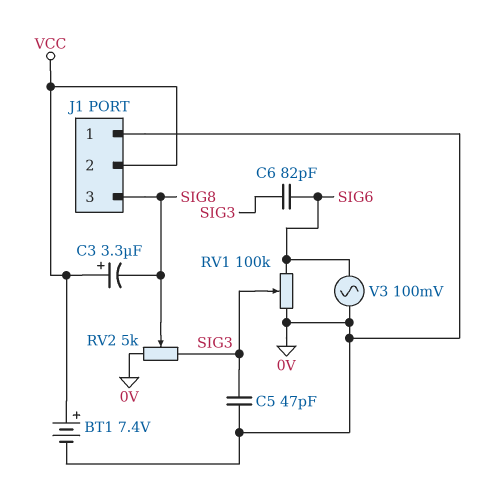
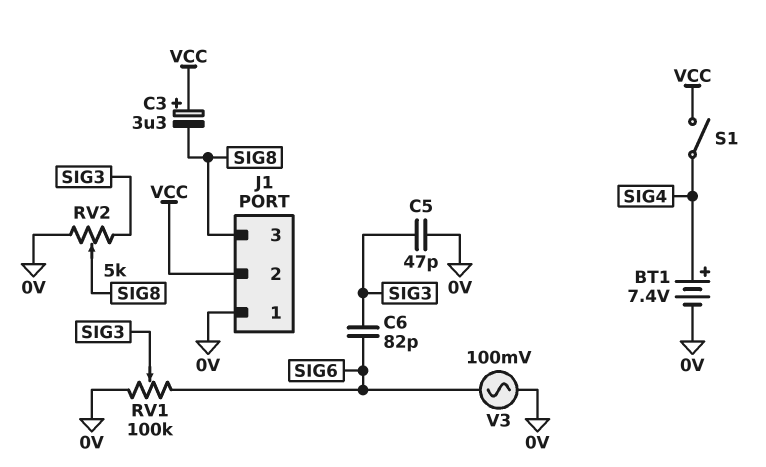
BT1: 7.4V (plus VCC, minus 0V) -> 7.4V (plus SIG4, minus 0V)
S1: none -> switch (SIG4, VCC)

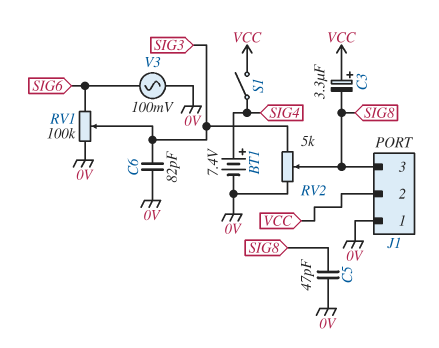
C5: 47pF (0V, SIG3) -> 47pF (0V, SIG8)
C6: 82pF (SIG3, SIG6) -> 82pF (0V, SIG3)

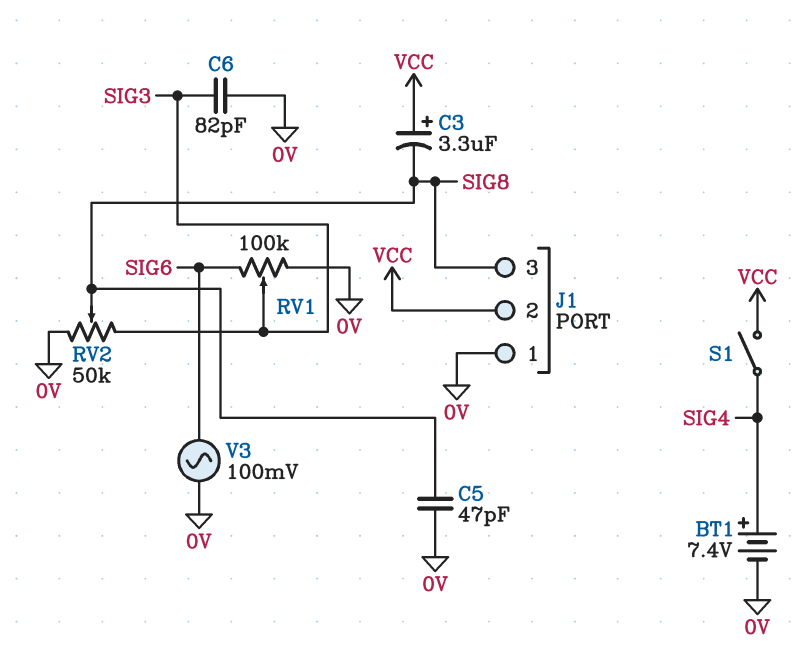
RV2: 5k (0V, SIG3, wiper SIG8) -> 50k (0V, SIG3, wiper SIG8)

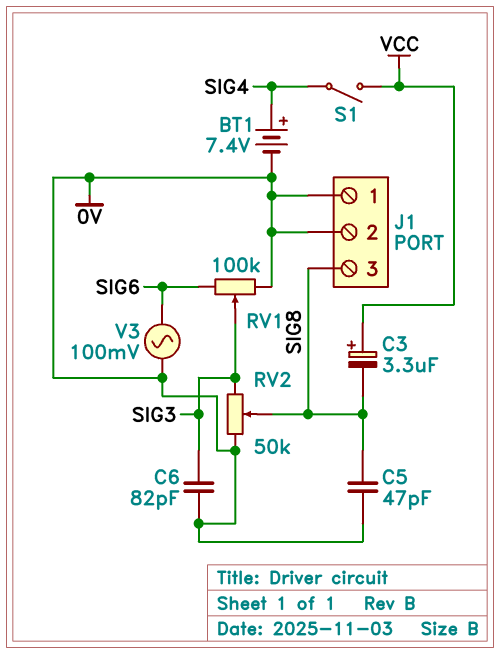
J1 pin 2: VCC -> 0V

